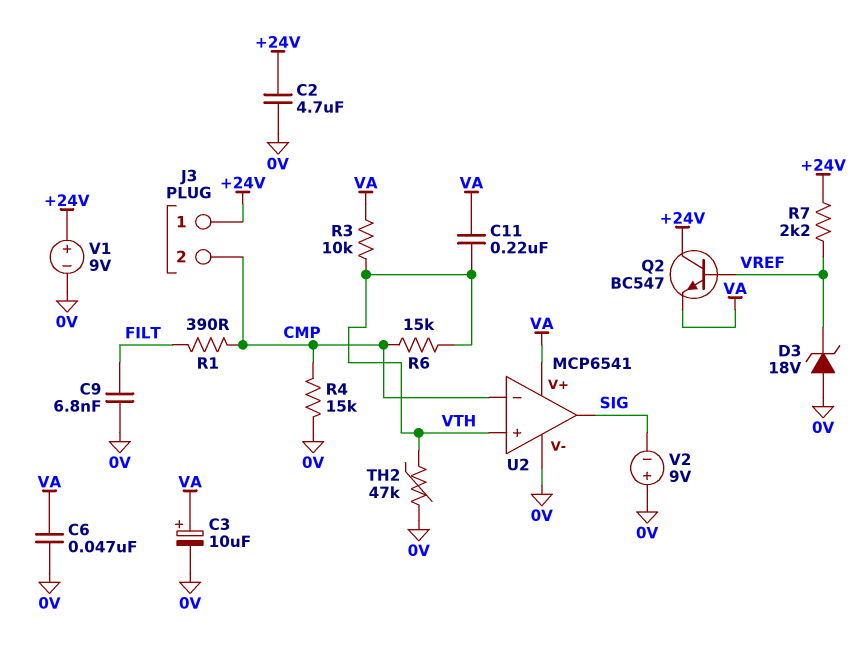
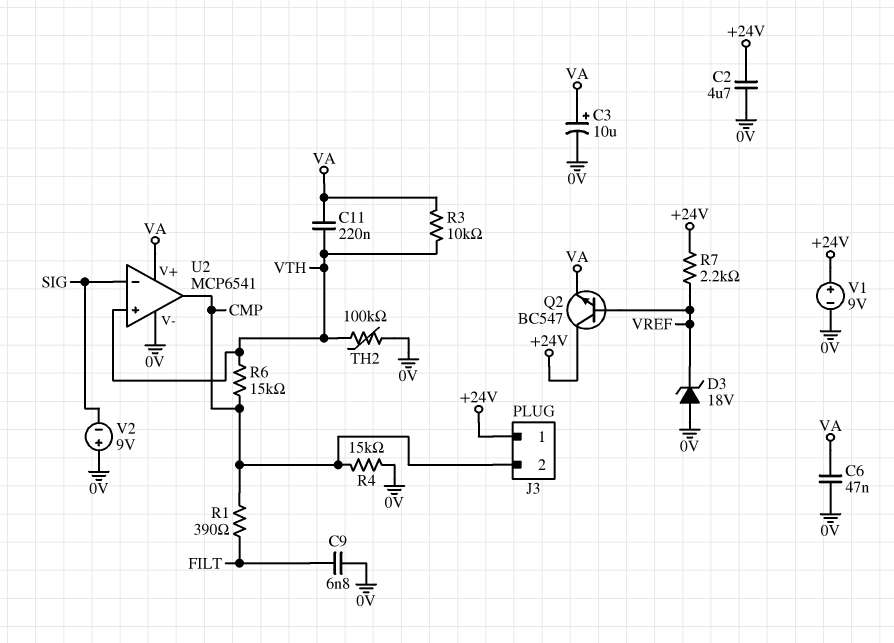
TH2: 47k (0V, VTH) -> 100k (0V, VTH)
U2 pin in-: CMP -> SIG
U2 pin out: SIG -> CMP

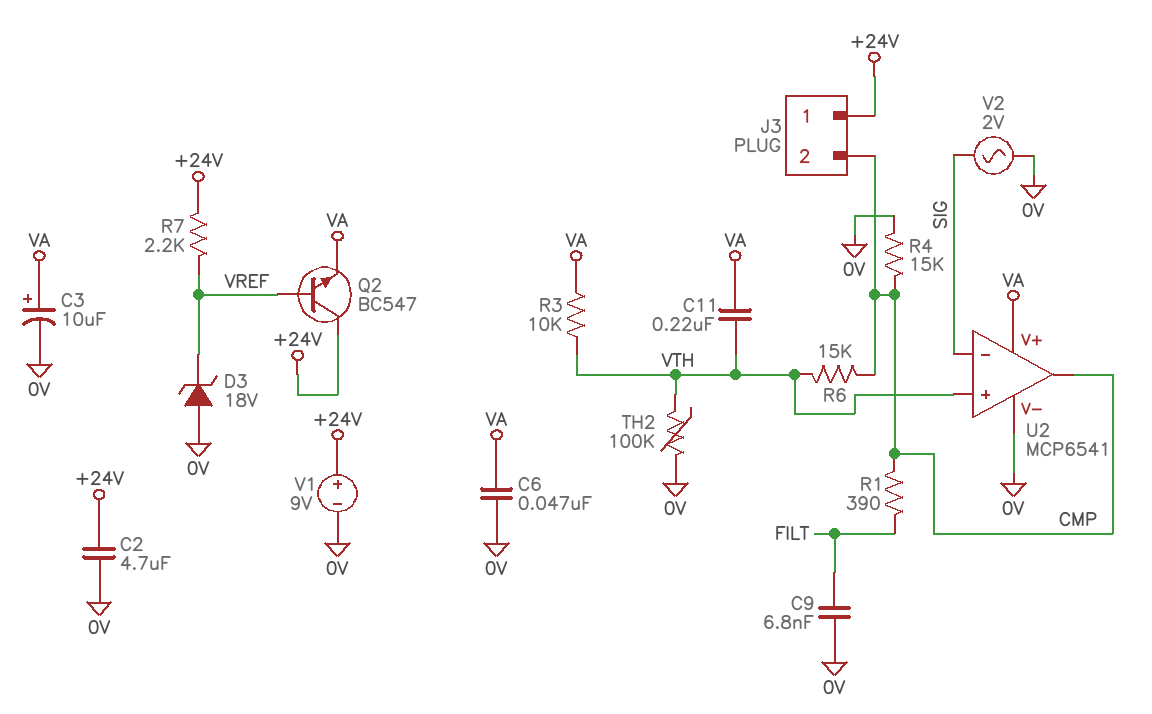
V2: 9V (plus 0V, minus SIG) -> AC 2V (0V, SIG)

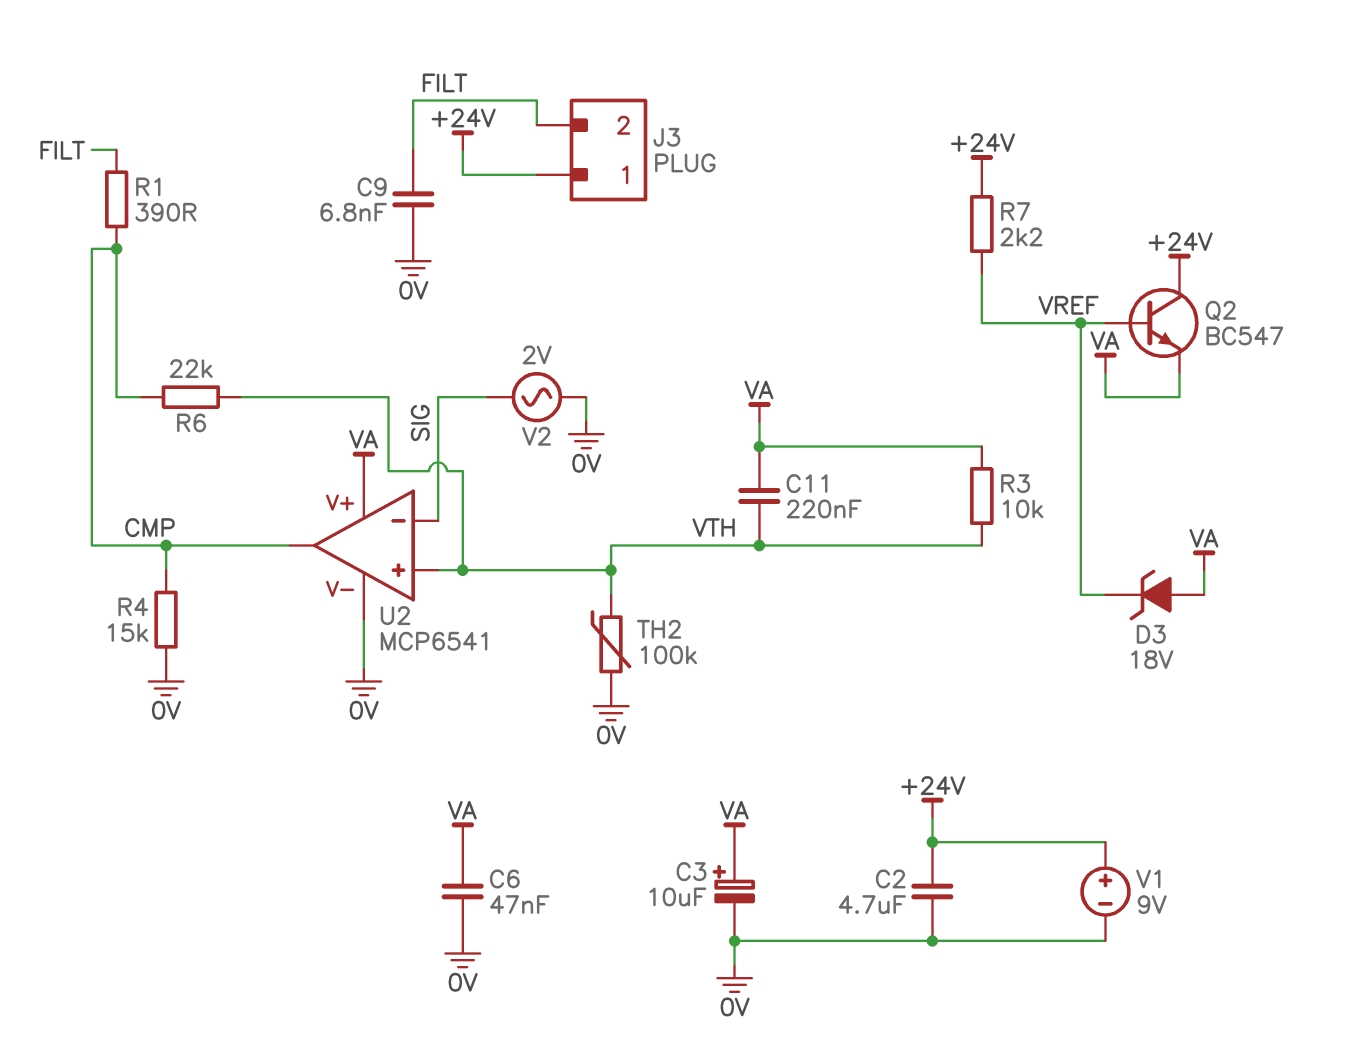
D3: zener 18V (A 0V, K VREF) -> zener 18V (A VA, K VREF)
J3 pin 2: CMP -> FILT
R6: 15k (CMP, VTH) -> 22k (CMP, VTH)

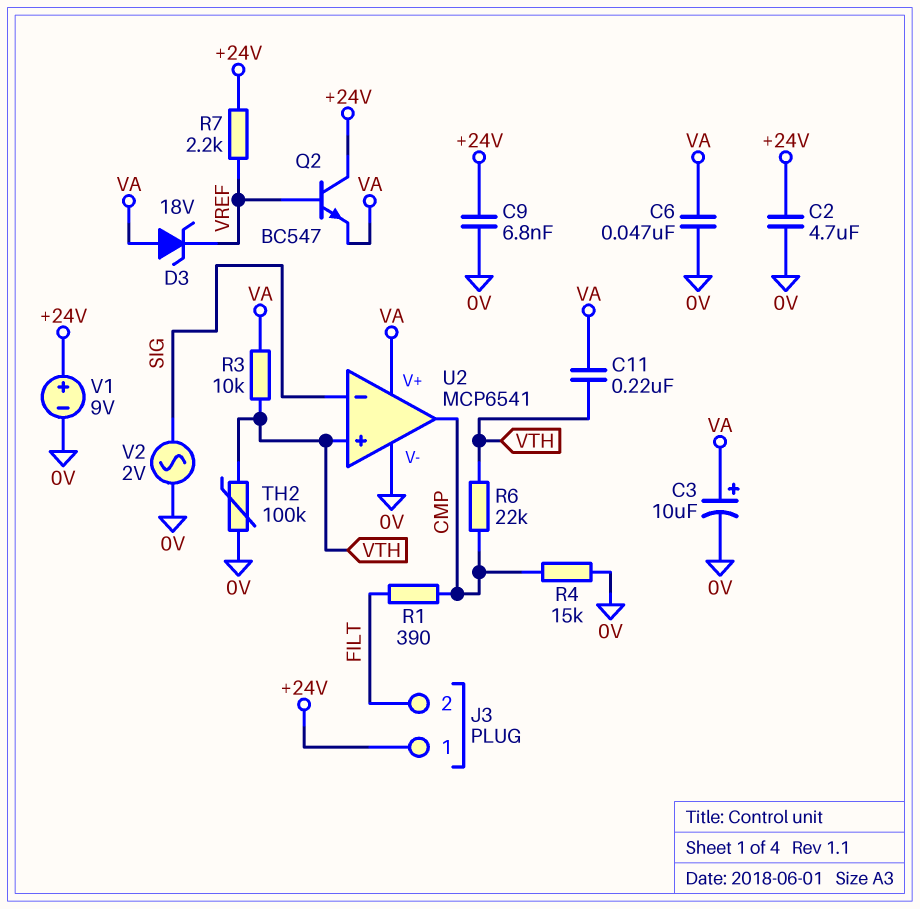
C9: 6.8nF (0V, FILT) -> 6.8nF (+24V, 0V)

